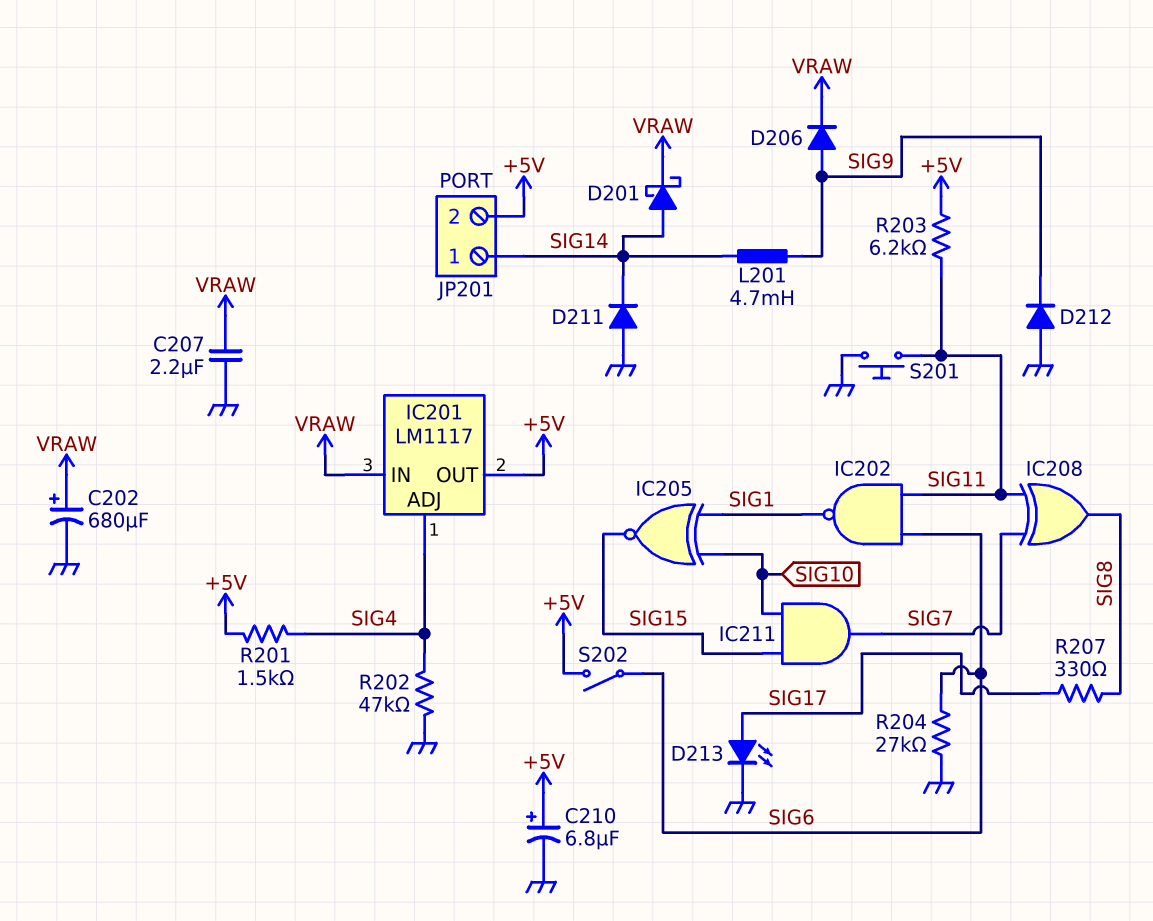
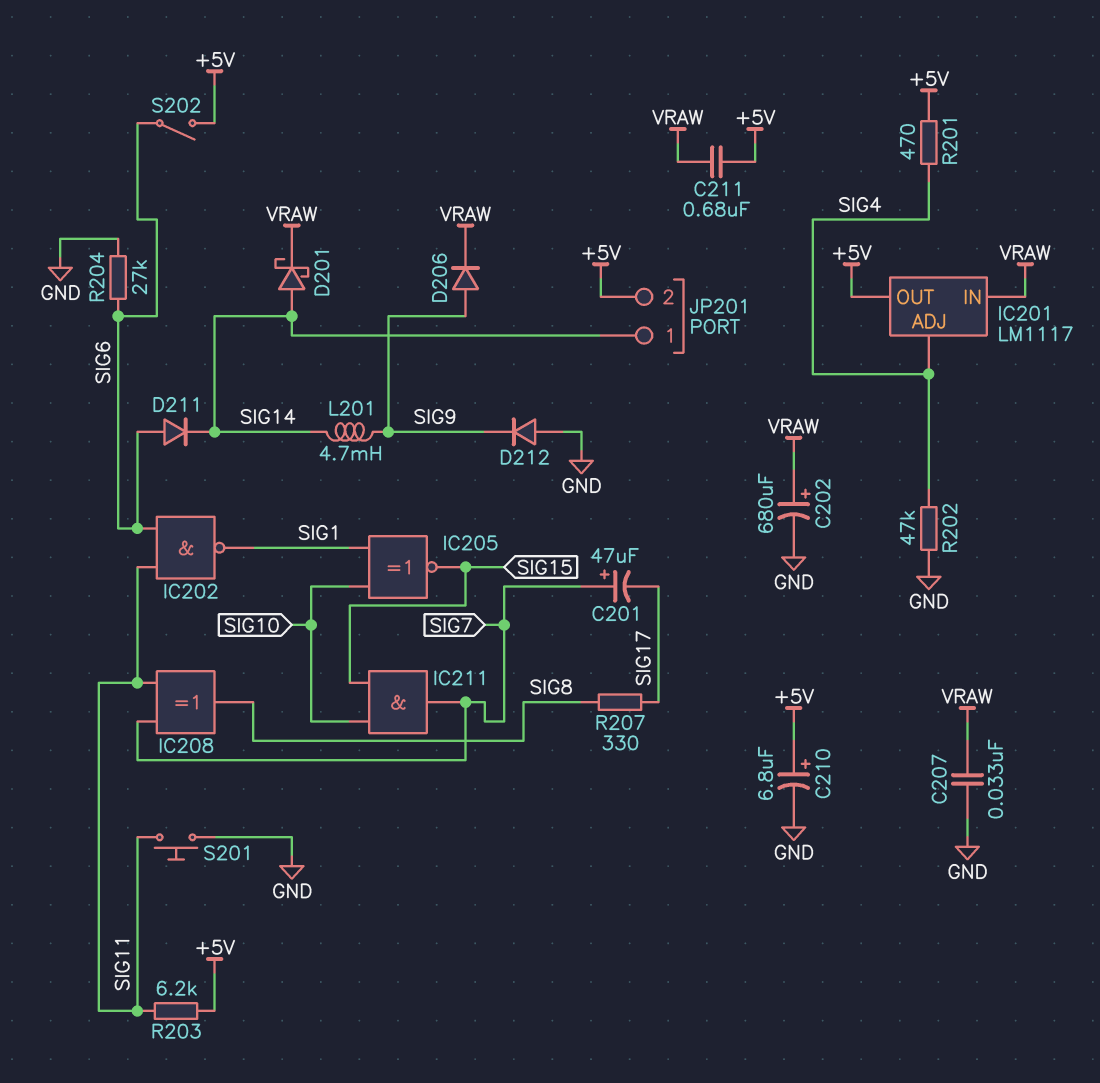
C201: none -> 47uF (plus SIG7, minus SIG17)
C207: 2.2uF (GND, VRAW) -> 33nF (GND, VRAW)
C211: none -> 680nF (+5V, VRAW)
D211: diode (A GND, K SIG14) -> diode (A SIG6, K SIG14)
D213: LED (A SIG17, K GND) -> none
R201: 1.5k (+5V, SIG4) -> 470 (+5V, SIG4)

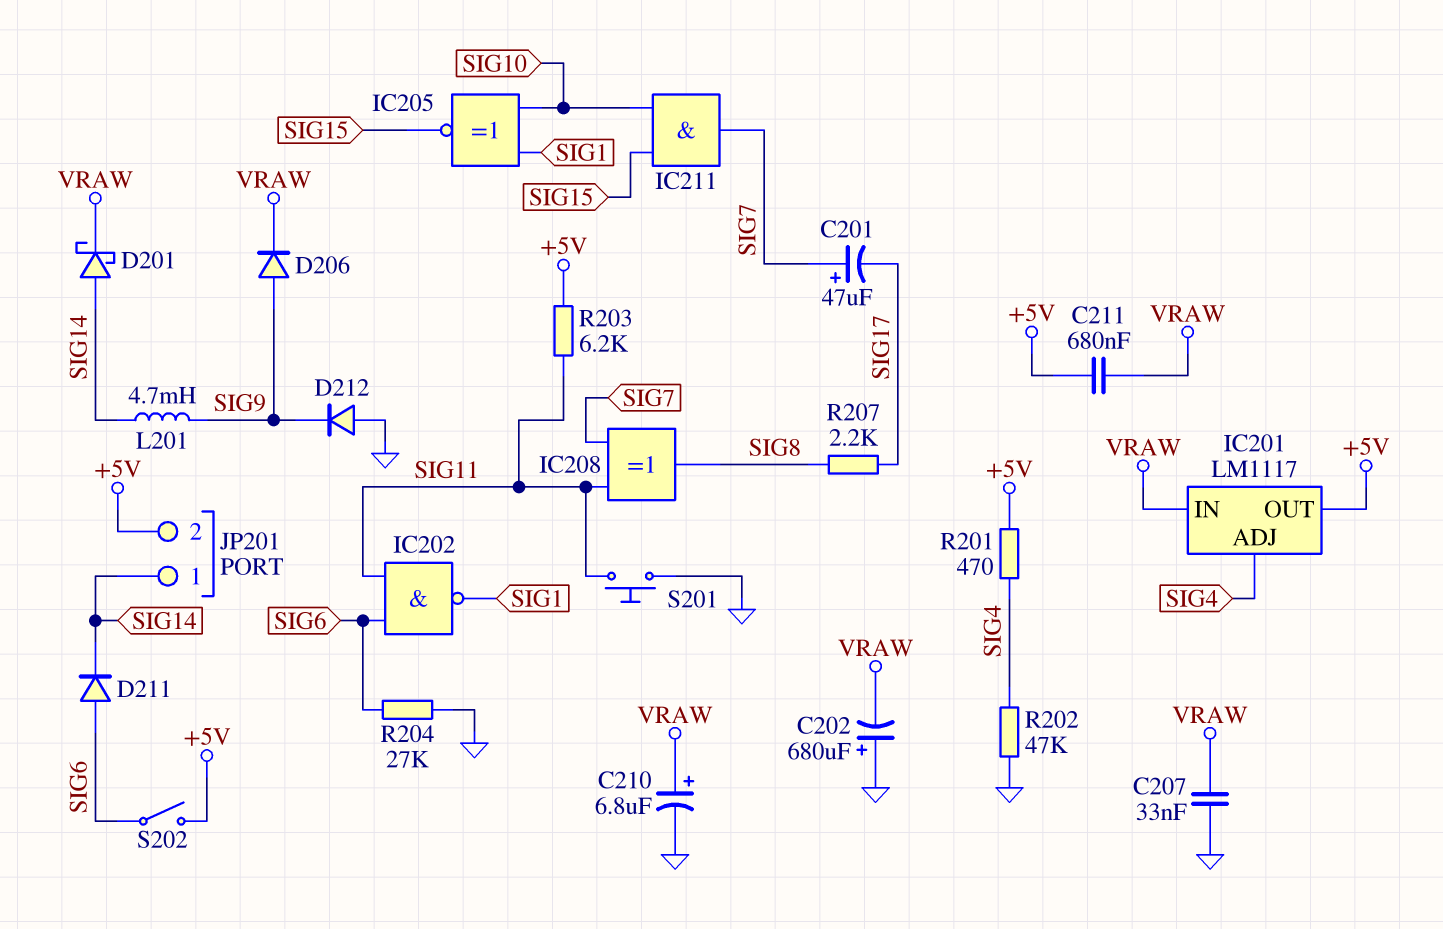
C202: 680uF (plus VRAW, minus GND) -> 680uF (plus GND, minus VRAW)
C210: 6.8uF (plus +5V, minus GND) -> 6.8uF (plus VRAW, minus GND)
R207: 330 (SIG8, SIG17) -> 2.2k (SIG8, SIG17)

